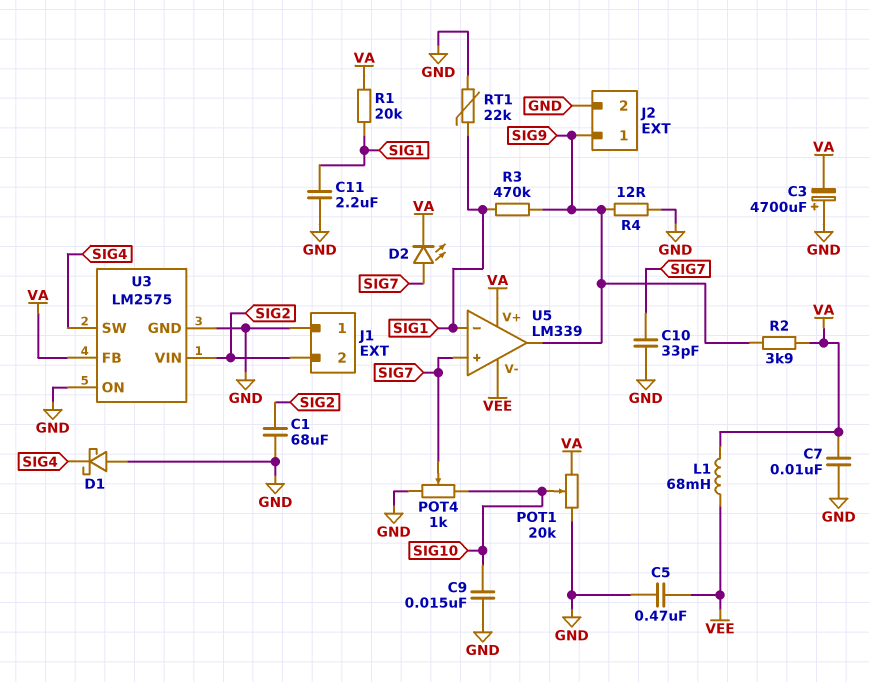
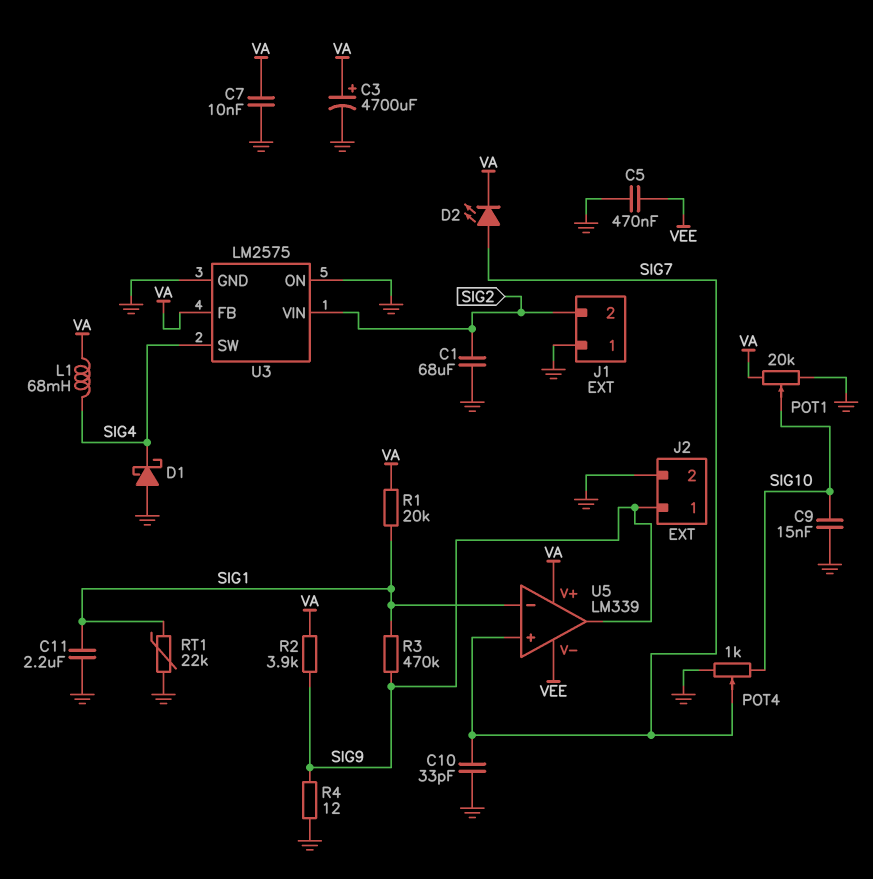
C3: 4700uF (plus GND, minus VA) -> 4700uF (plus VA, minus GND)
L1: 68mH (VA, VEE) -> 68mH (SIG4, VA)

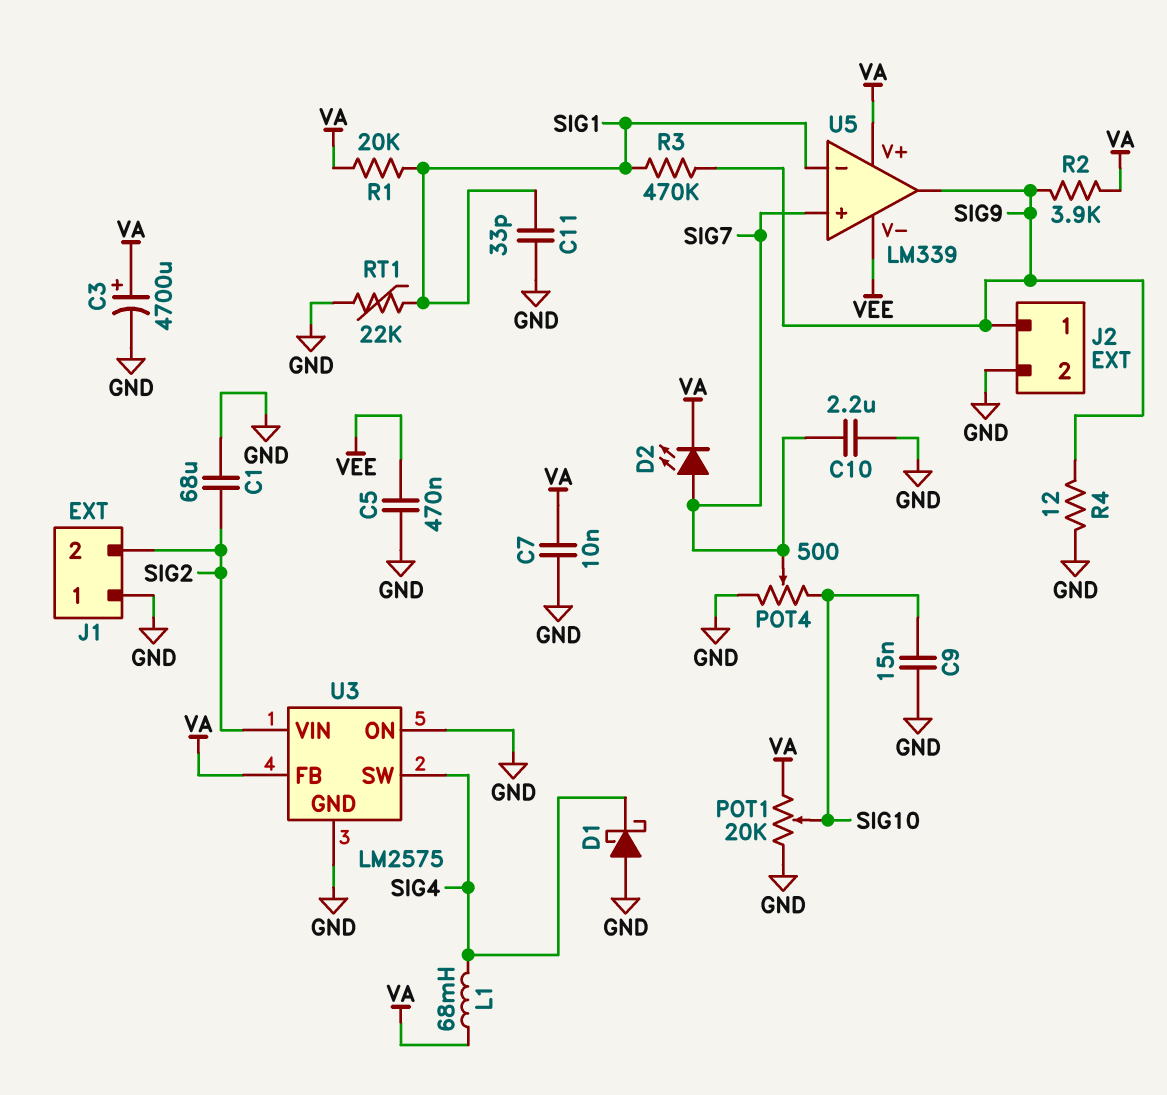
C10: 33pF (GND, SIG7) -> 2.2uF (GND, SIG7)
C11: 2.2uF (GND, SIG1) -> 33pF (GND, SIG1)
POT4: 1k (GND, SIG10, wiper SIG7) -> 500 (GND, SIG10, wiper SIG7)

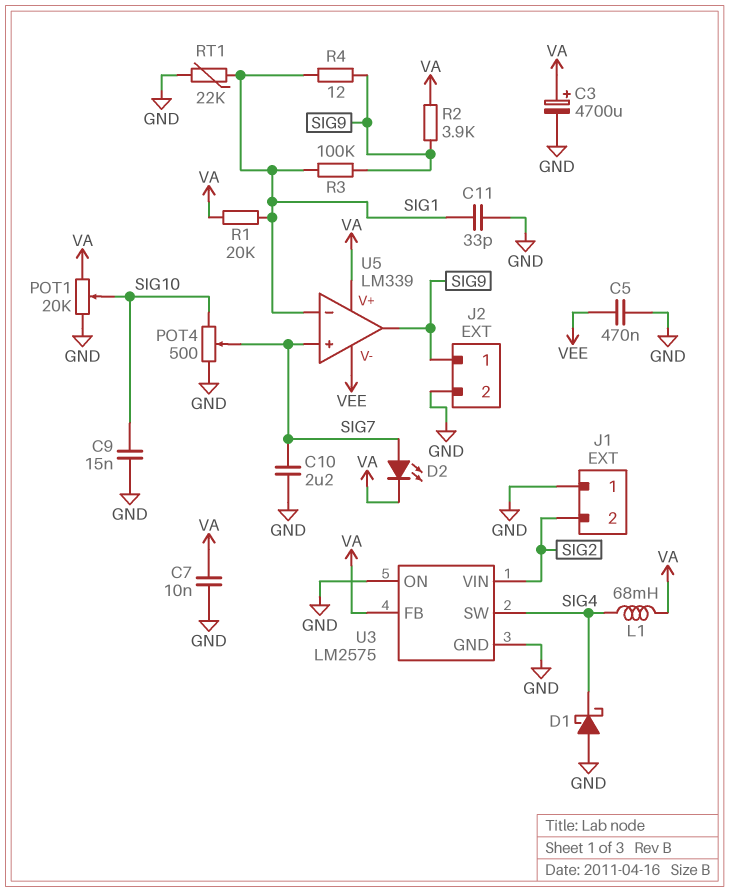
C1: 68uF (GND, SIG2) -> none
R3: 470k (SIG1, SIG9) -> 100k (SIG1, SIG9)
R4: 12 (GND, SIG9) -> 12 (SIG1, SIG9)

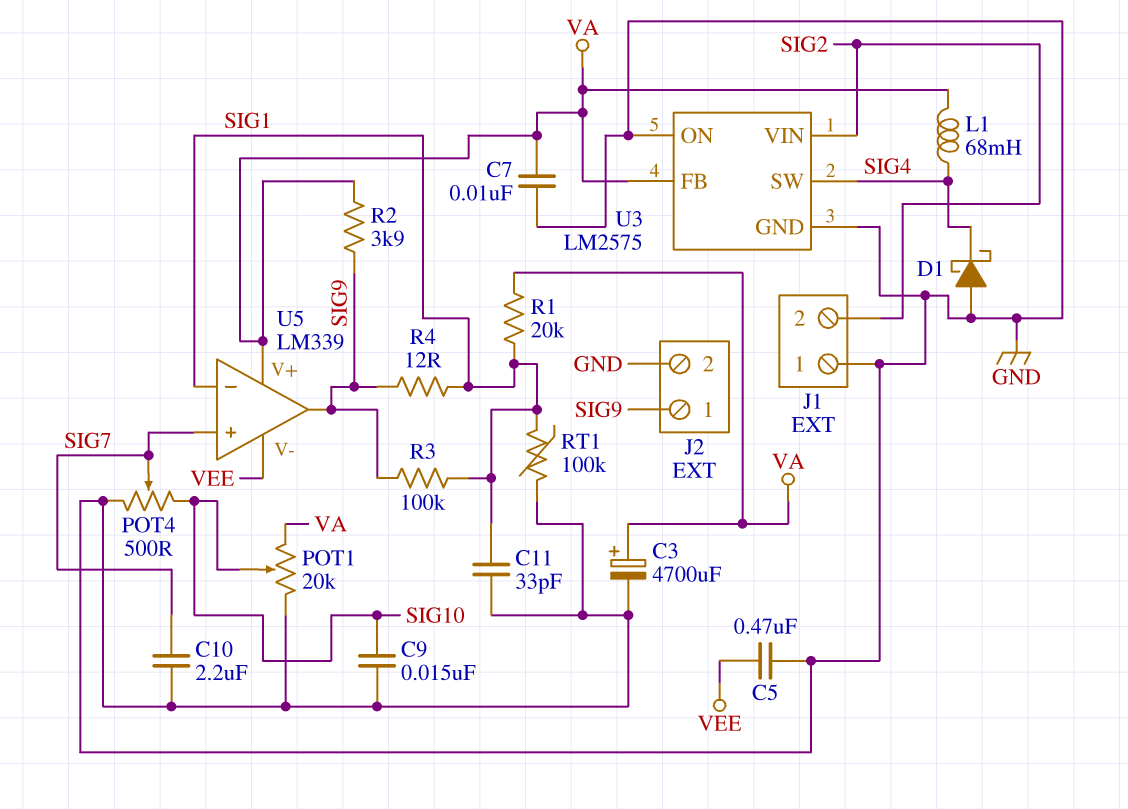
D2: LED (A SIG7, K VA) -> none
RT1: 22k (GND, SIG1) -> 100k (GND, SIG1)

